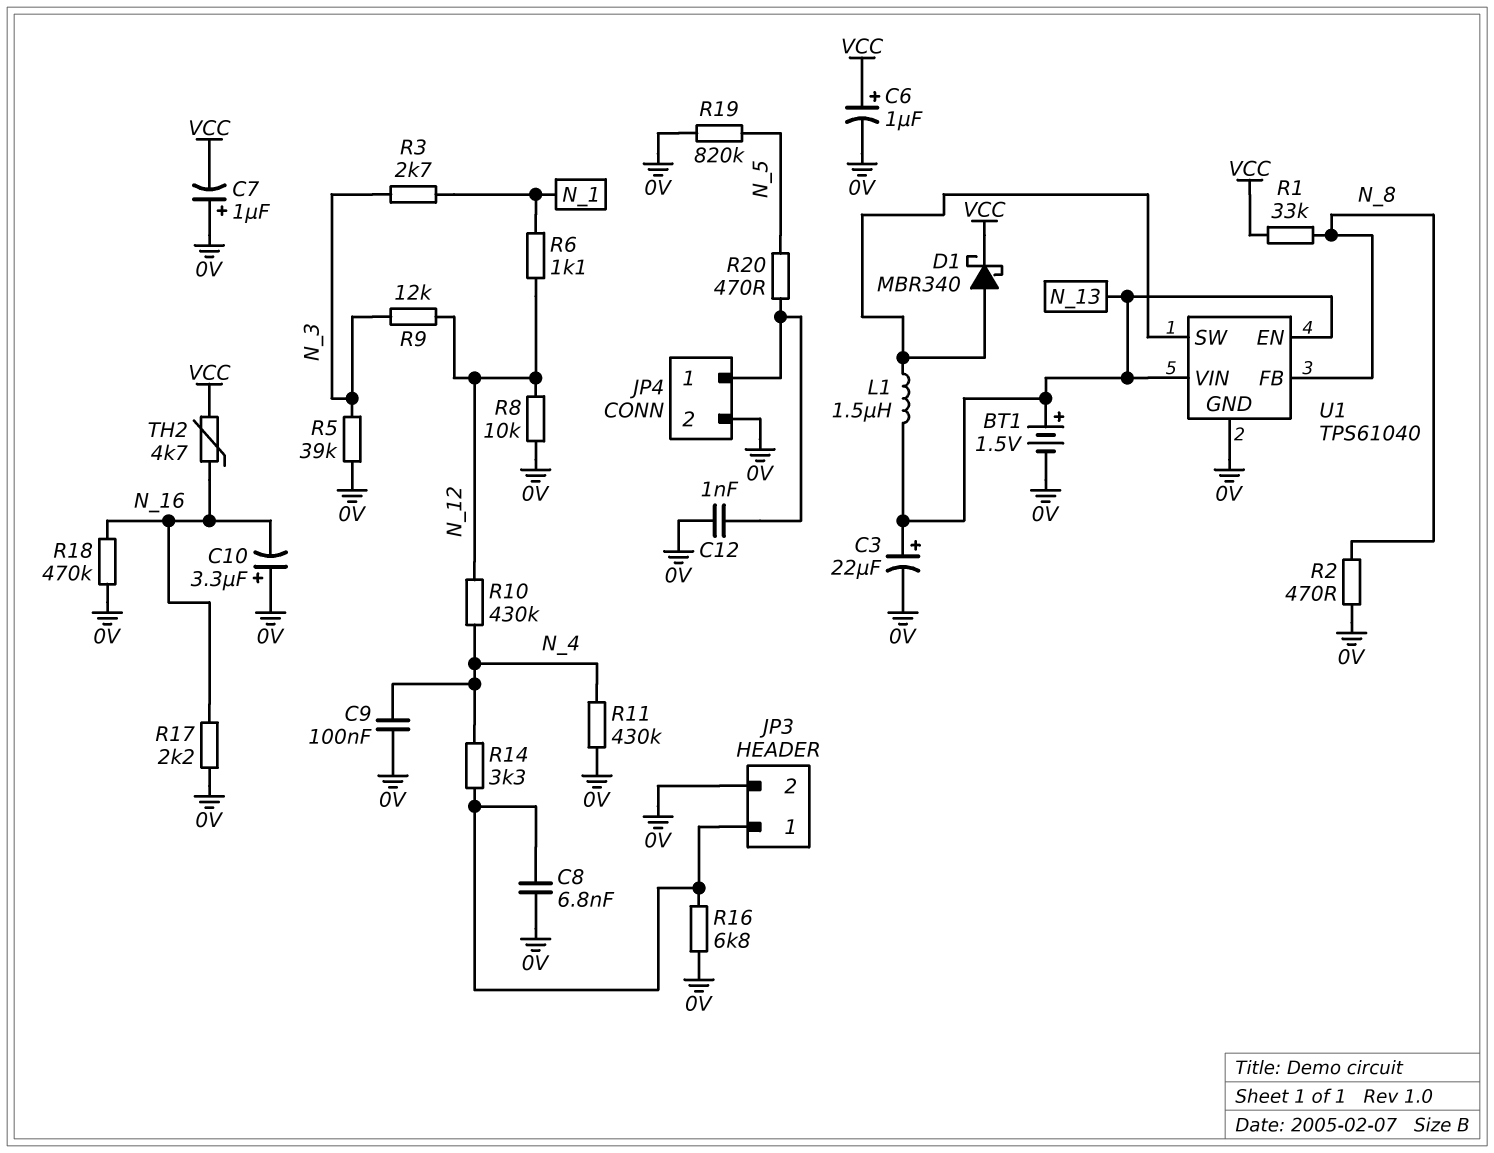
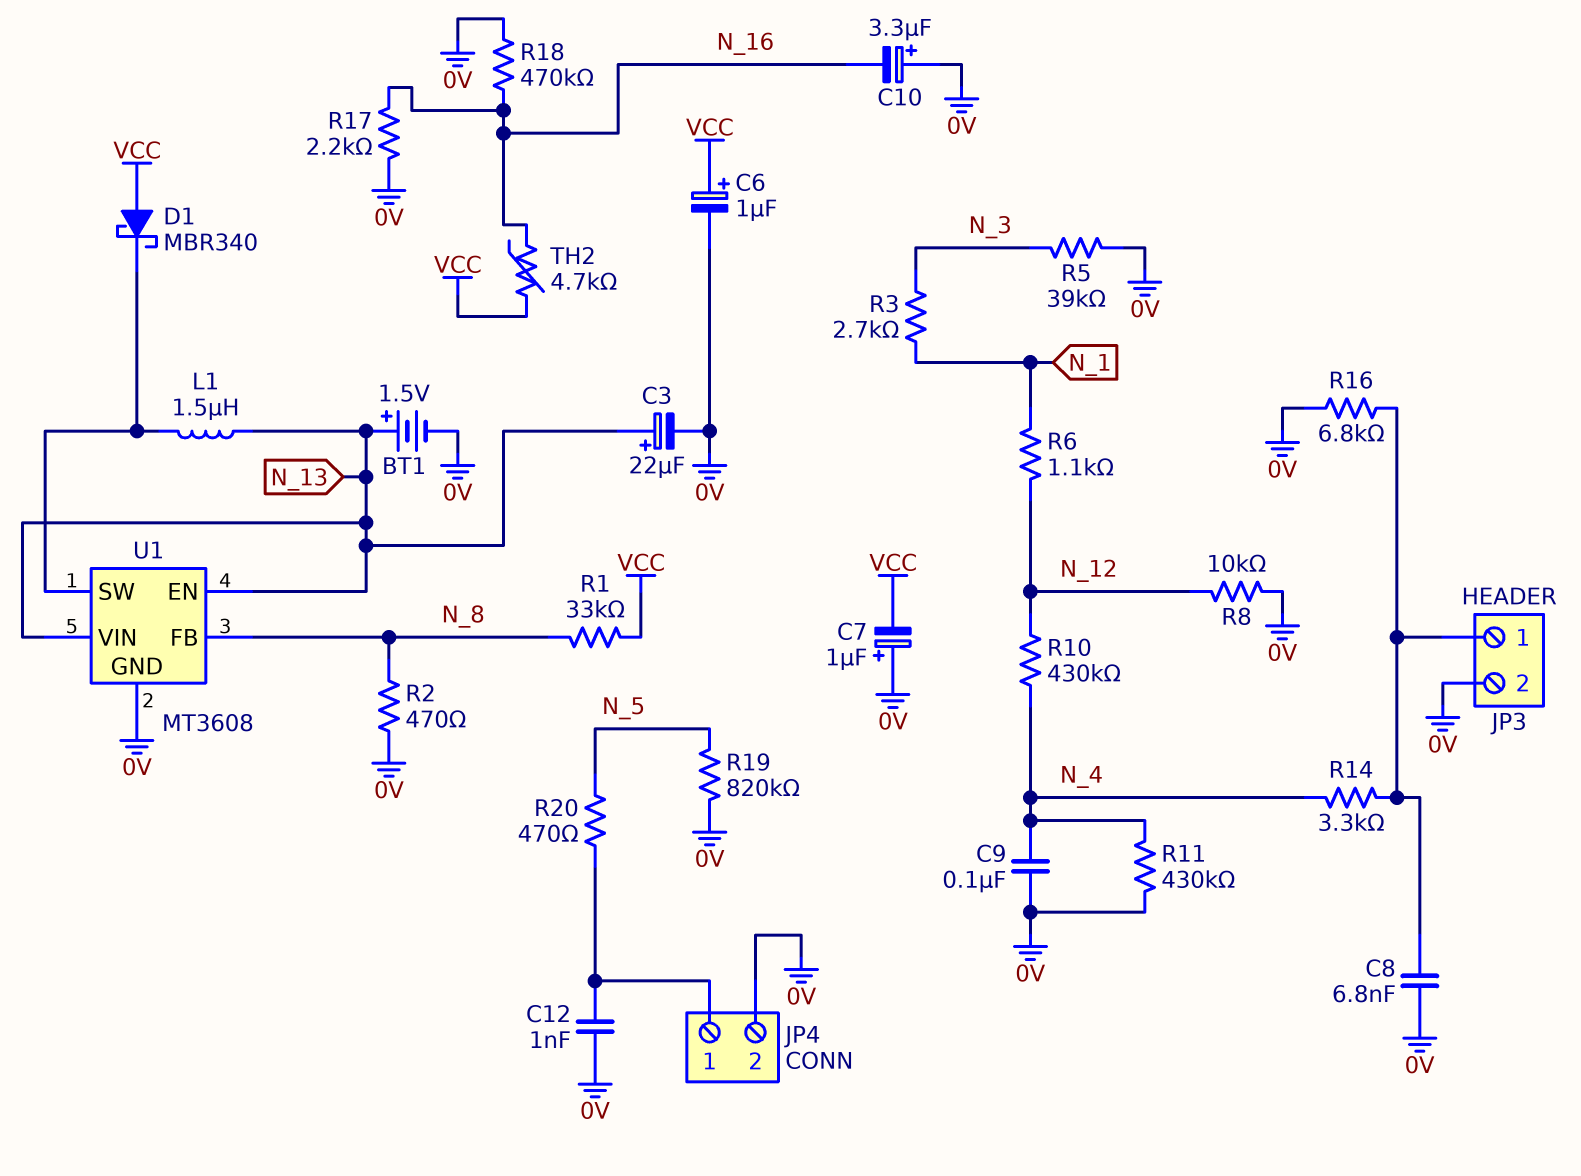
D1: schottky MBR340 (A U1/SW, K VCC) -> schottky MBR340 (A VCC, K U1/SW)
R9: 12k (N_3, N_12) -> none
U1: TPS61040 -> MT3608

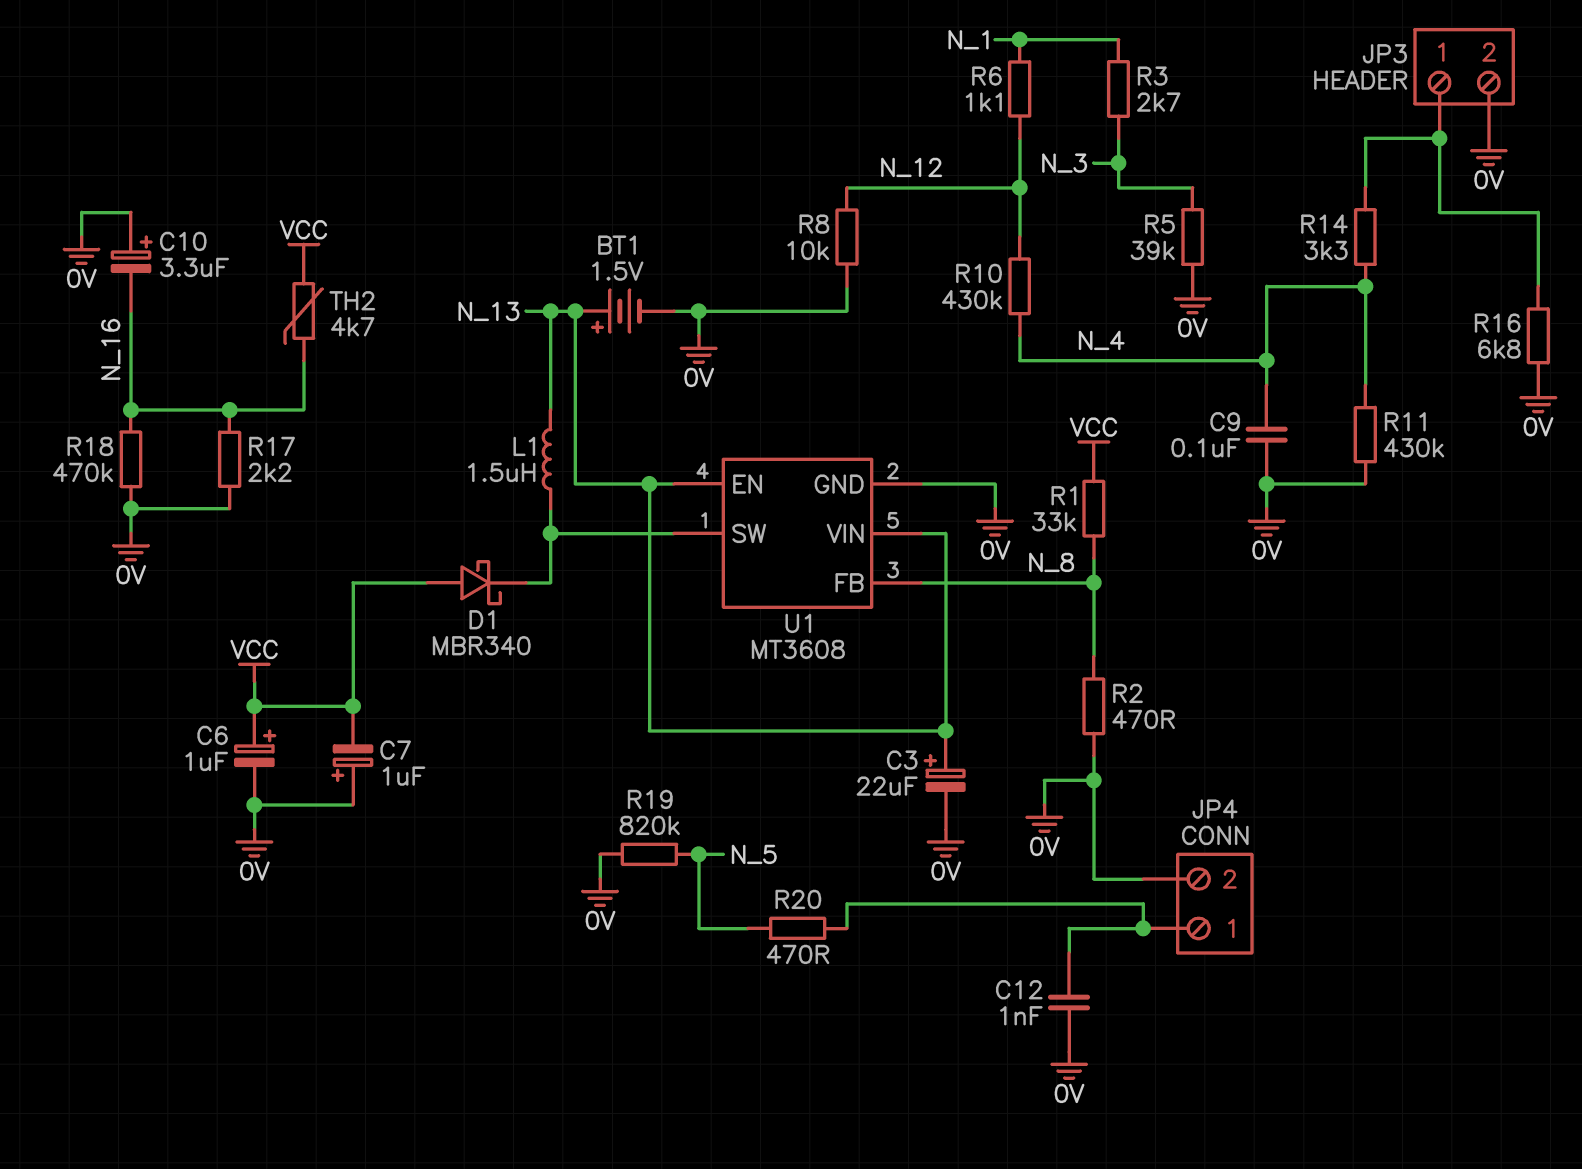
C8: 6.8nF (0V, JP3/1) -> none

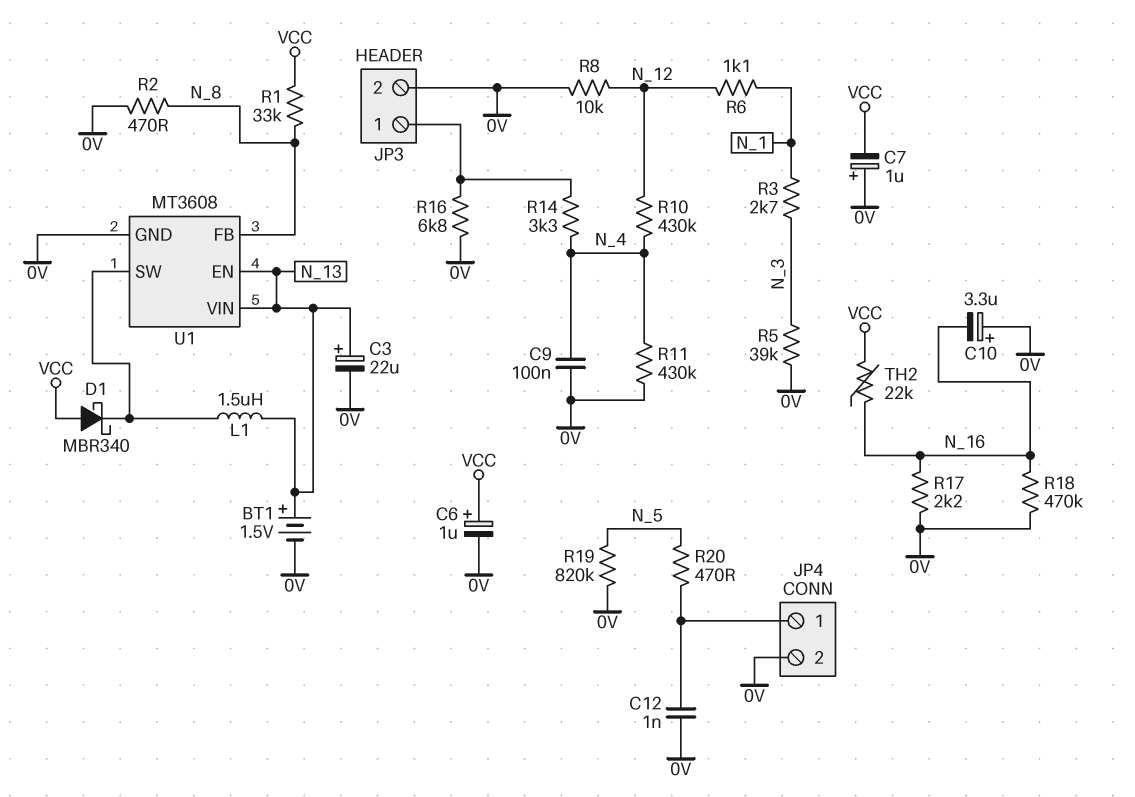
TH2: 4.7k (N_16, VCC) -> 22k (N_16, VCC)

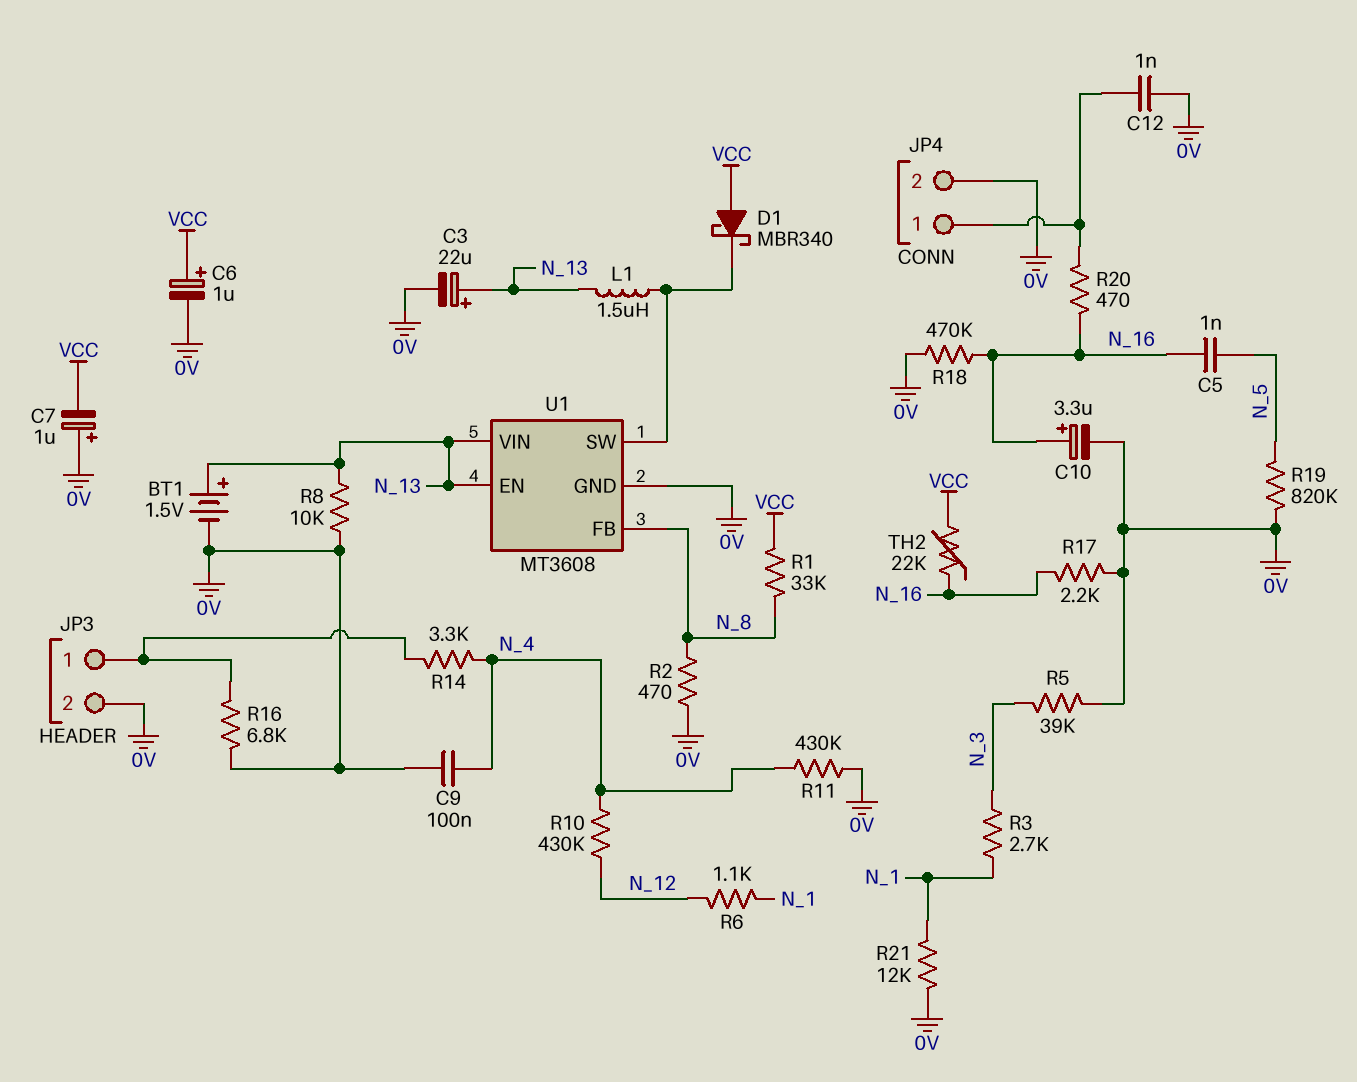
C5: none -> 1nF (N_5, N_16)
C10: 3.3uF (plus 0V, minus N_16) -> 3.3uF (plus N_16, minus 0V)
R8: 10k (0V, N_12) -> 10k (0V, N_13)
R20: 470 (JP4/1, N_5) -> 470 (JP4/1, N_16)
R21: none -> 12k (0V, N_1)

